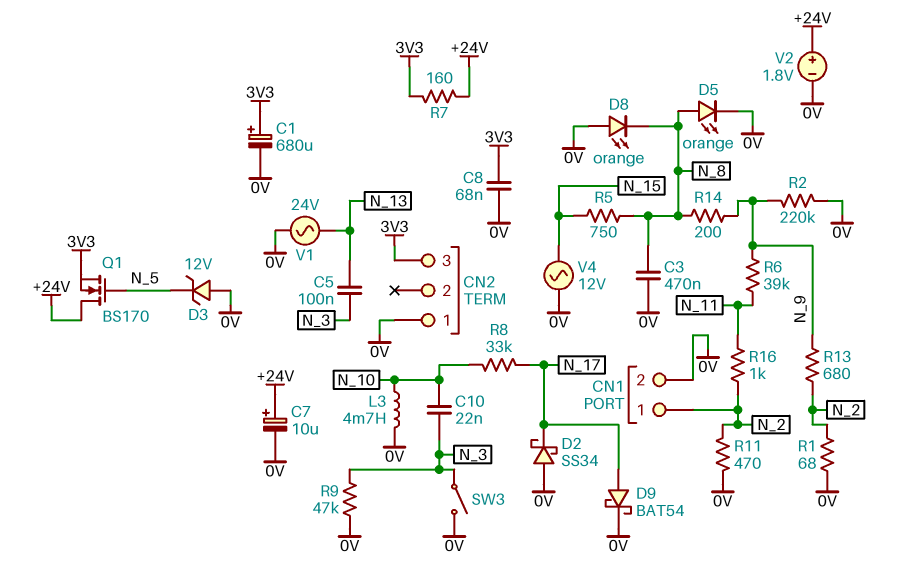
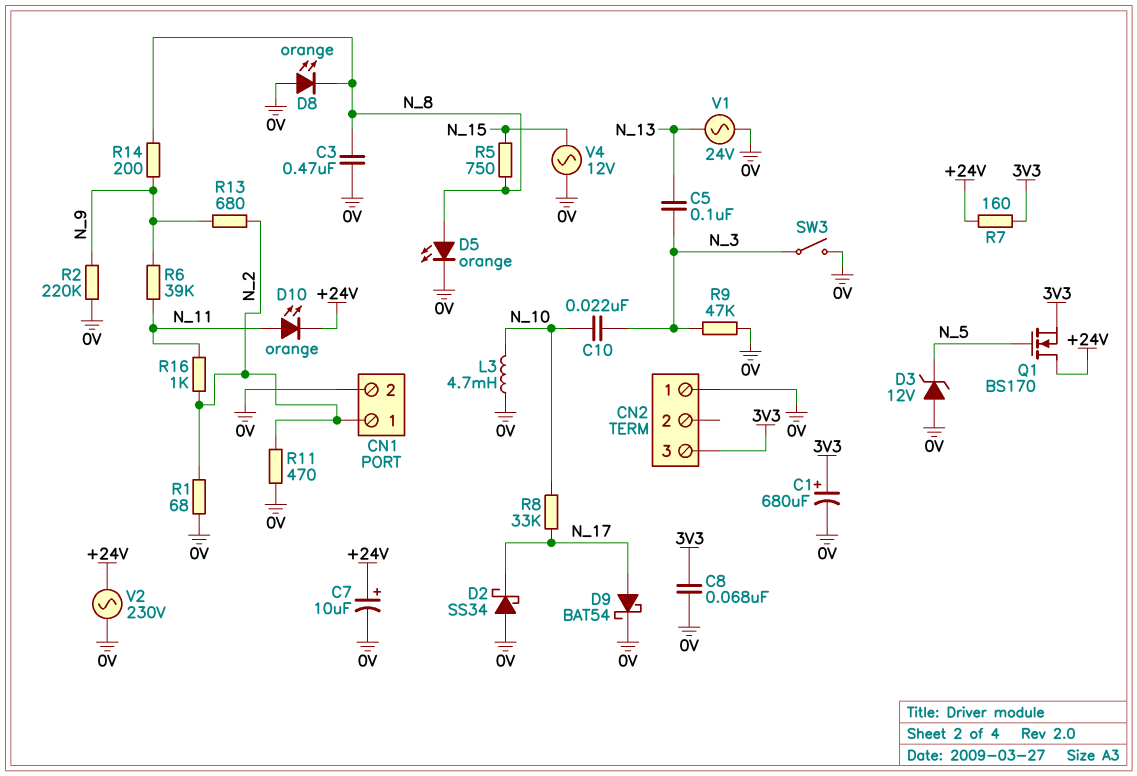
D10: none -> LED orange (A N_11, K +24V)
V2: 1.8V (plus +24V, minus 0V) -> AC 230V (+24V, 0V)

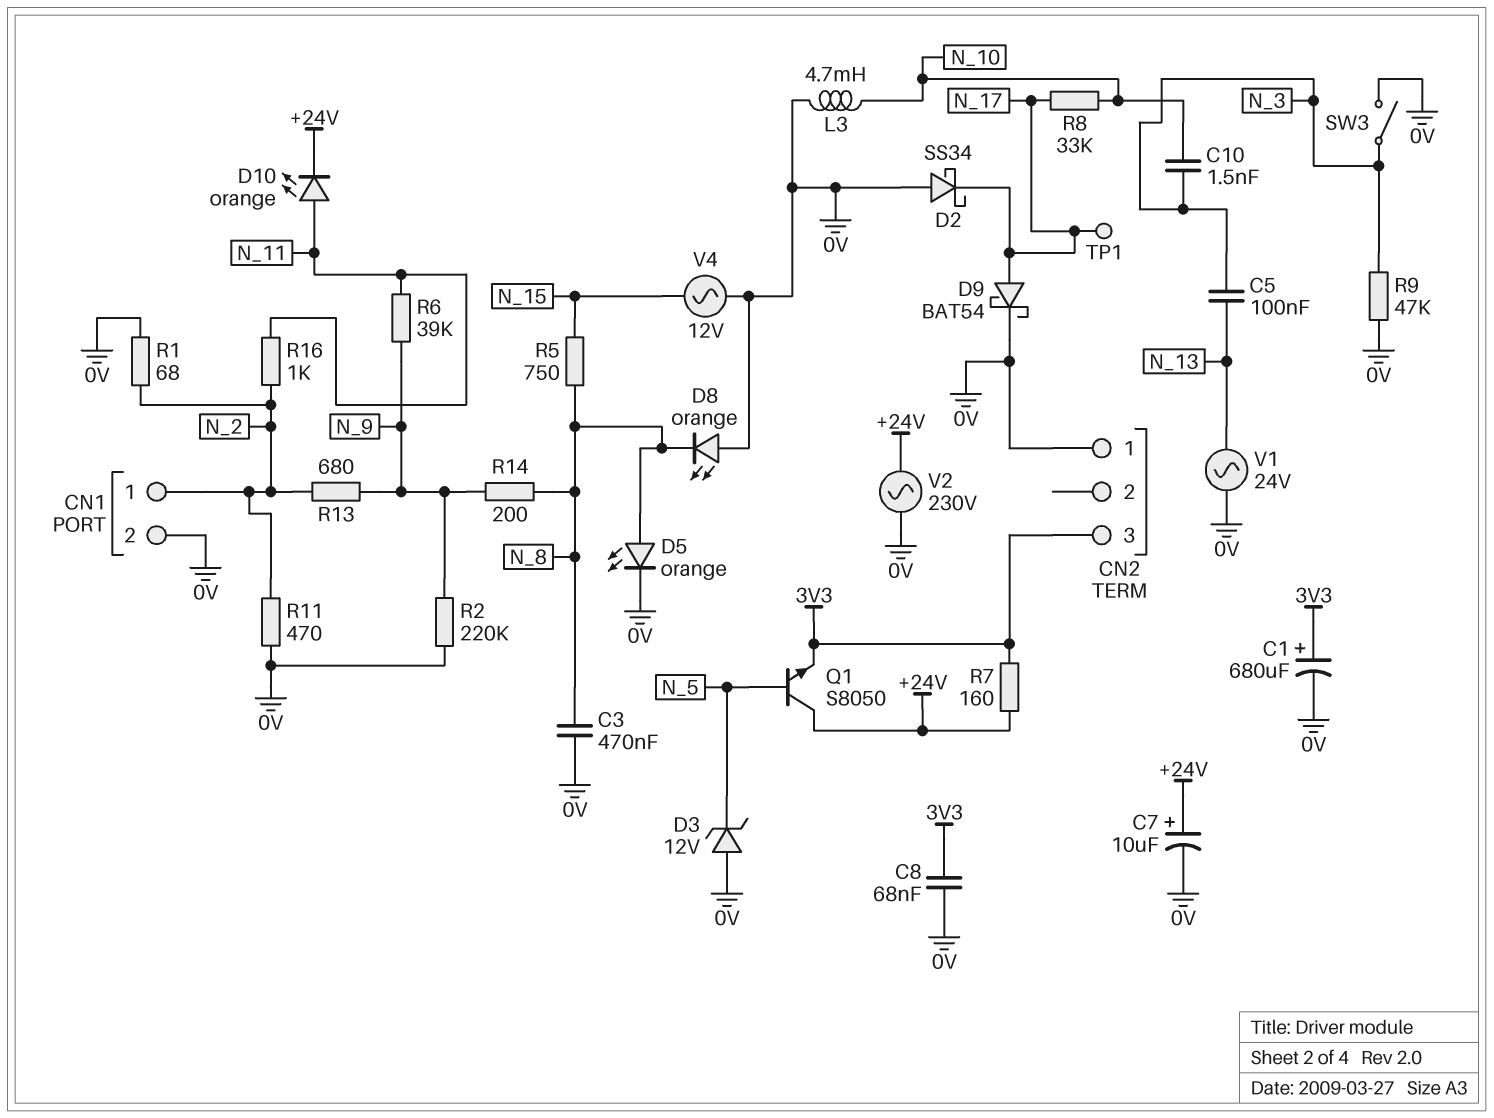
C10: 22nF (N_3, N_10) -> 1.5nF (N_3, N_10)
Q1: NMOS BS170 (G N_5, D +24V, S 3V3) -> NPN S8050 (B N_5, C +24V, E 3V3)
TP1: none -> test point (N_17)

